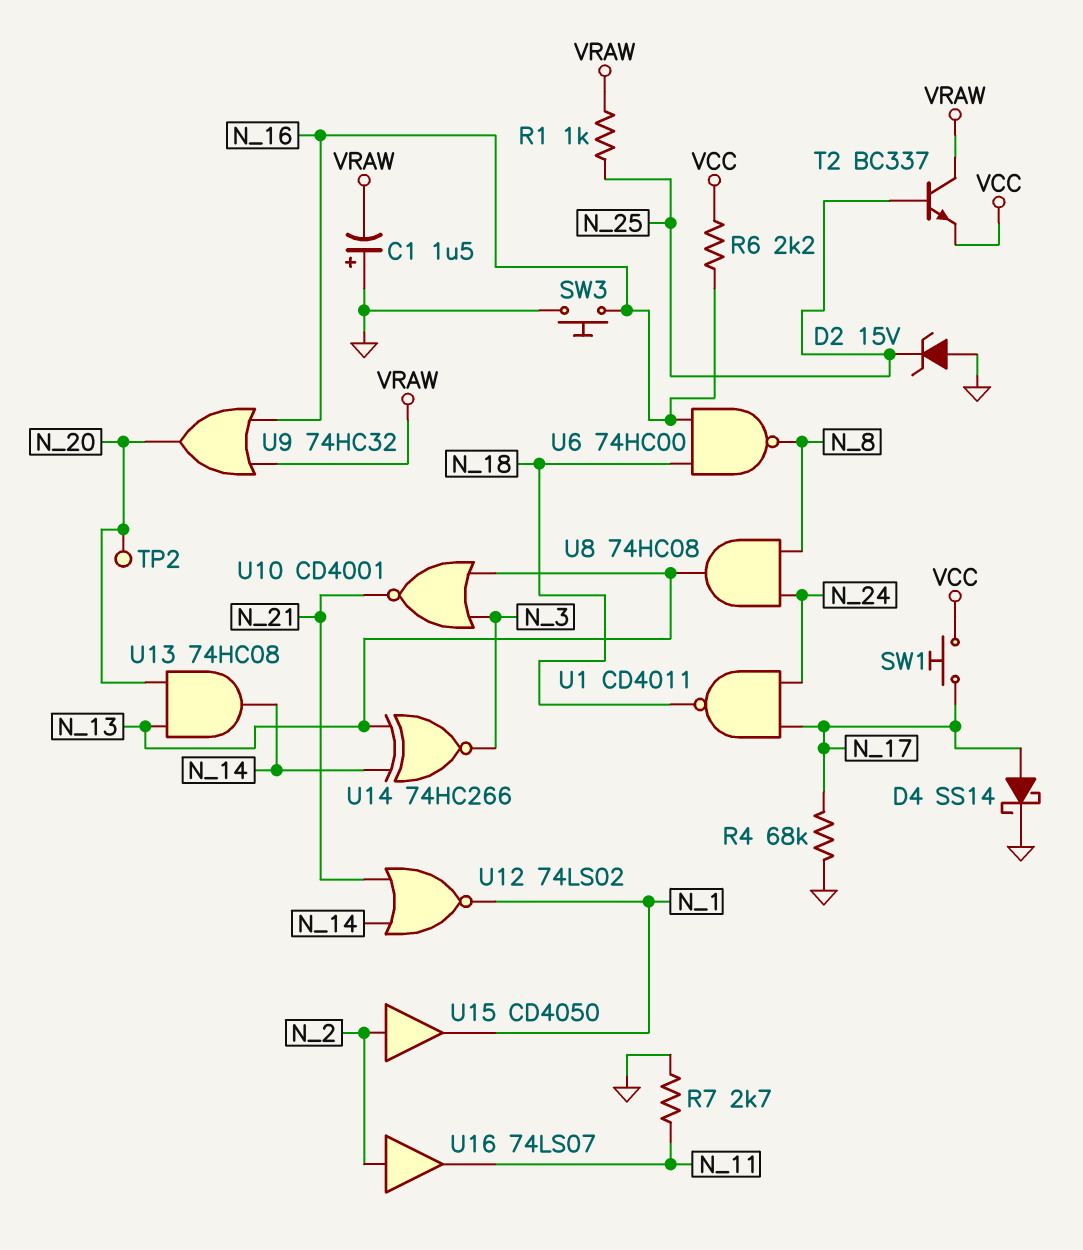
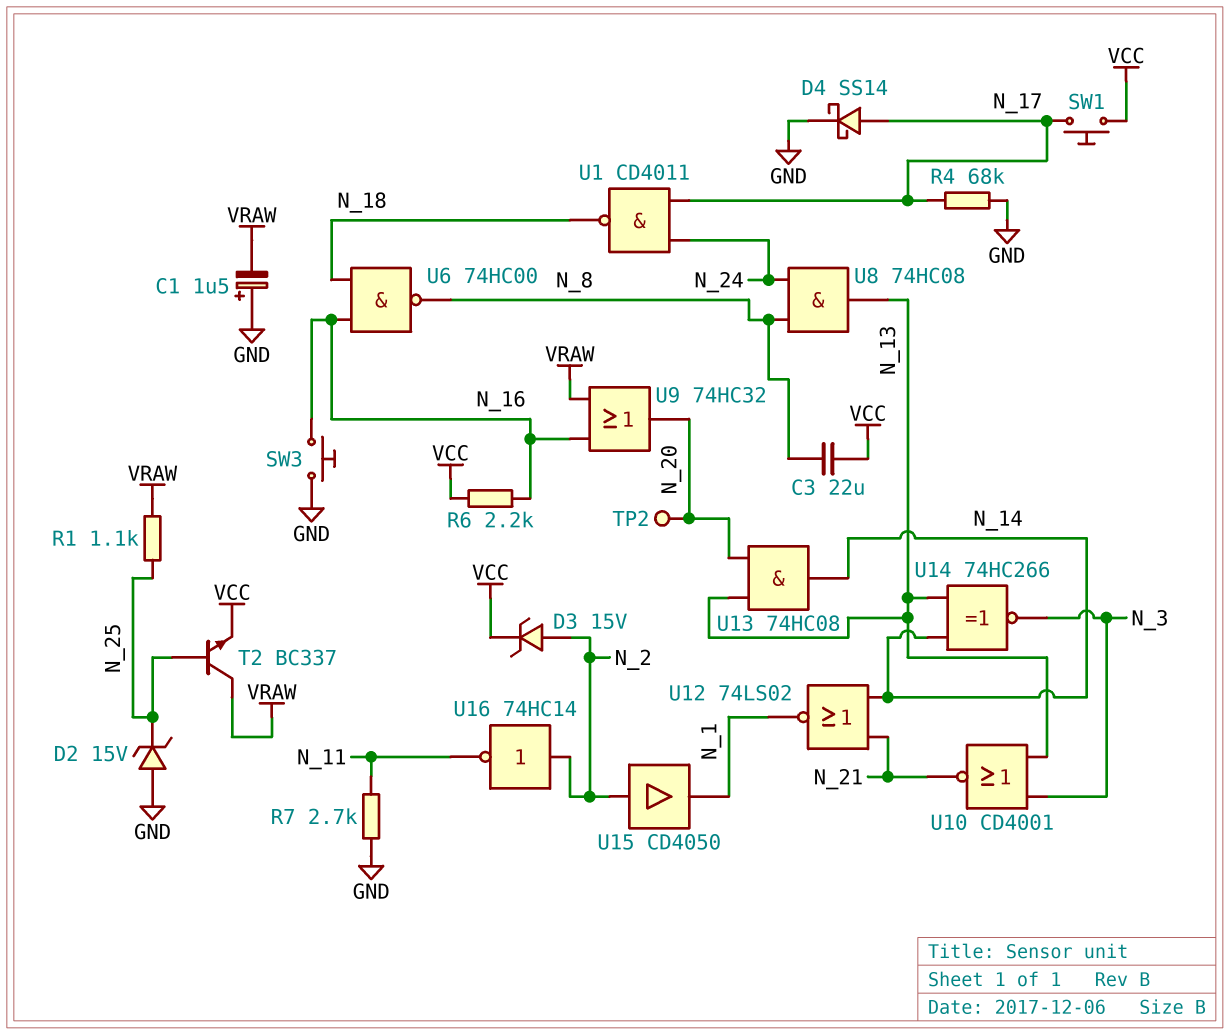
C3: none -> 22uF (N_8, VCC)
D3: none -> zener 15V (A N_2, K VCC)
R1: 1k (N_25, VRAW) -> 1.1k (N_25, VRAW)
U16: buffer 74LS07 (in N_2, out N_11) -> NOT 74HC14 (in N_2, out N_11)

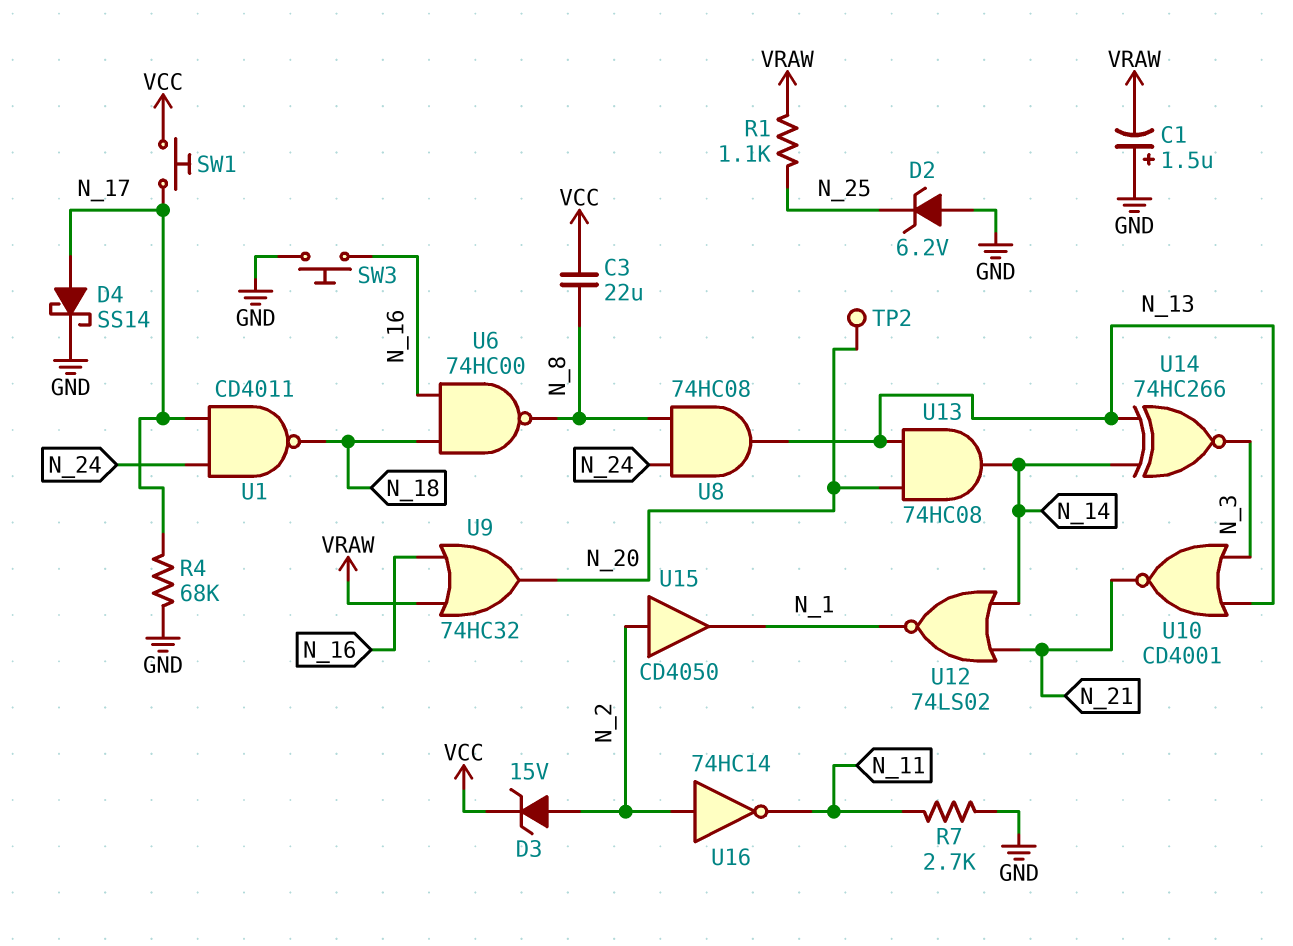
D2: zener 15V (A GND, K N_25) -> zener 6.2V (A GND, K N_25)
R6: 2.2k (N_16, VCC) -> none
T2: NPN BC337 (B N_25, C VRAW, E VCC) -> none

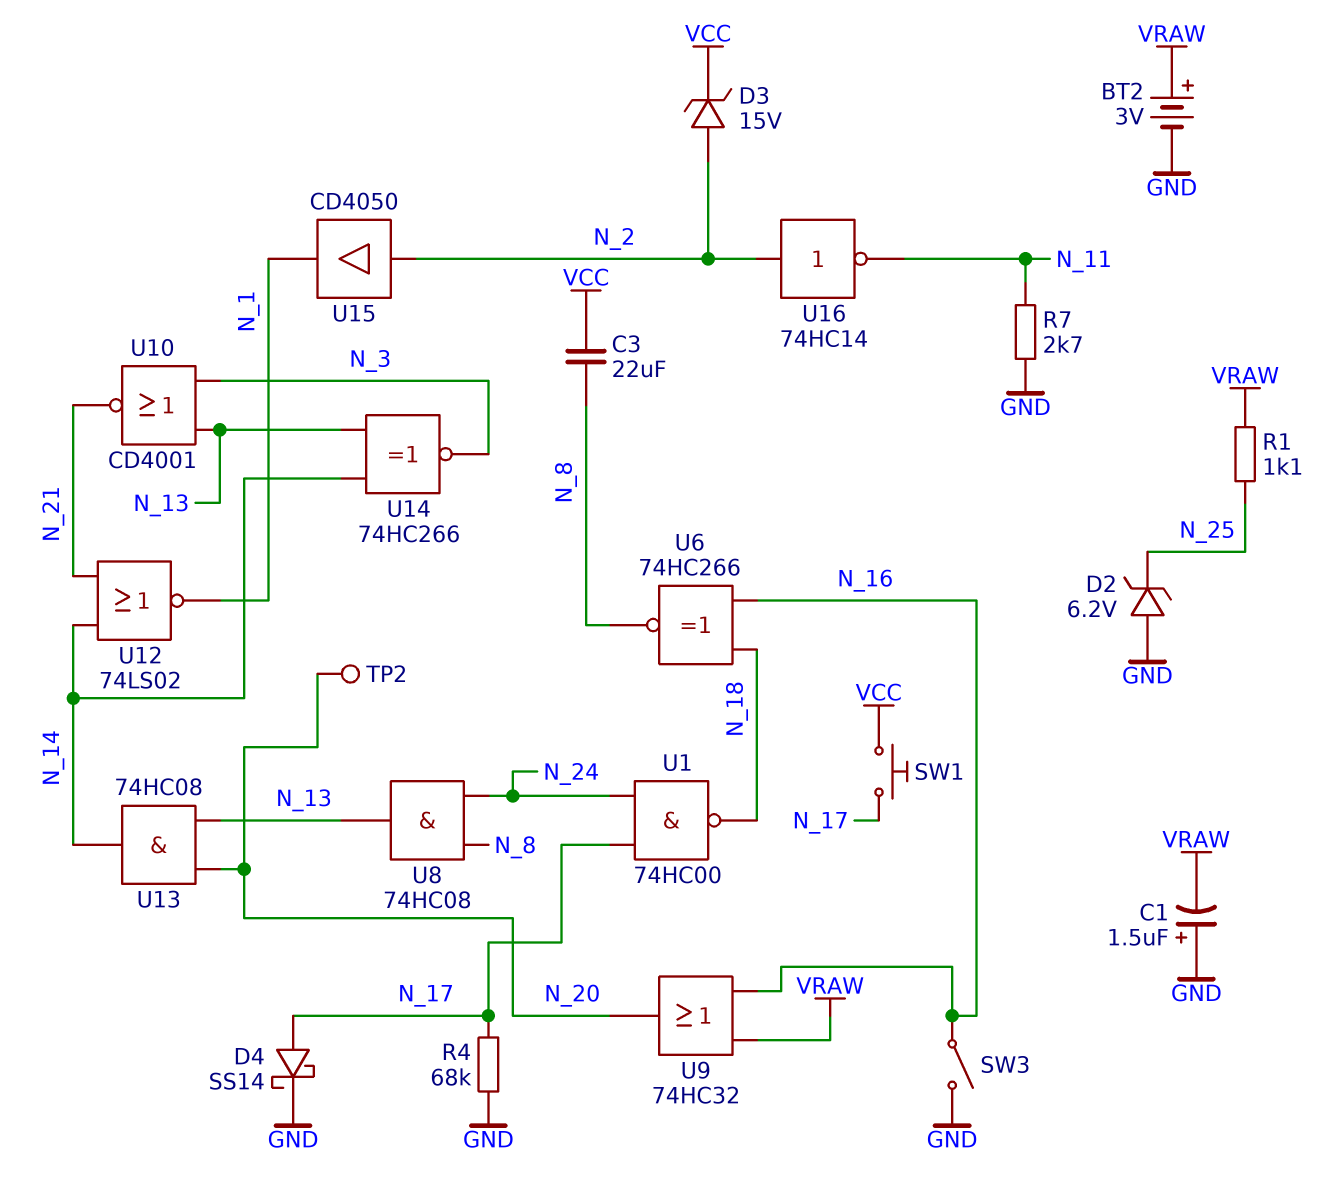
BT2: none -> 3V (plus VRAW, minus GND)
SW3: button (GND, N_16) -> switch (GND, N_16)
U1: NAND CD4011 (in N_17, in N_24, out N_18) -> NAND 74HC00 (in N_17, in N_24, out N_18)
U6: NAND 74HC00 (in N_16, in N_18, out N_8) -> XNOR 74HC266 (in N_16, in N_18, out N_8)

